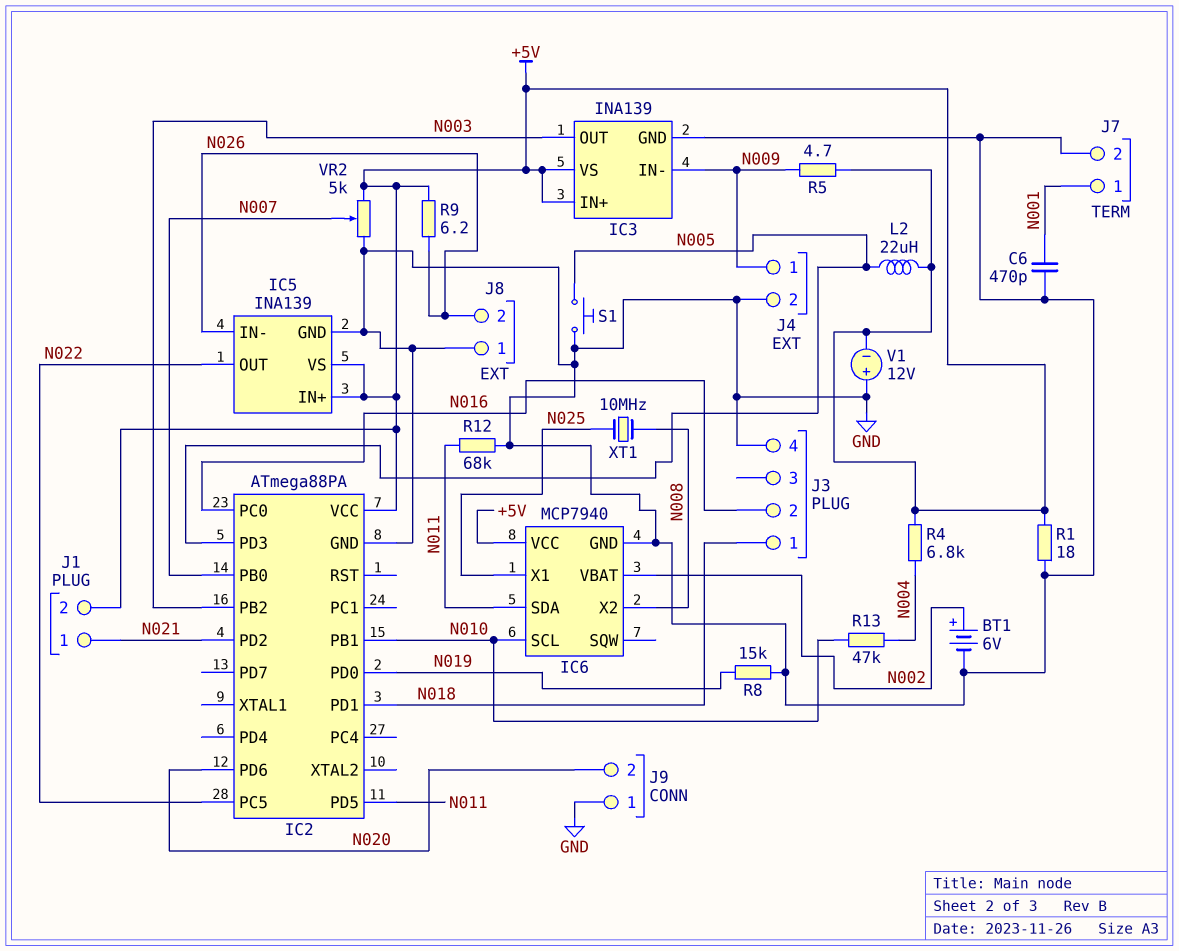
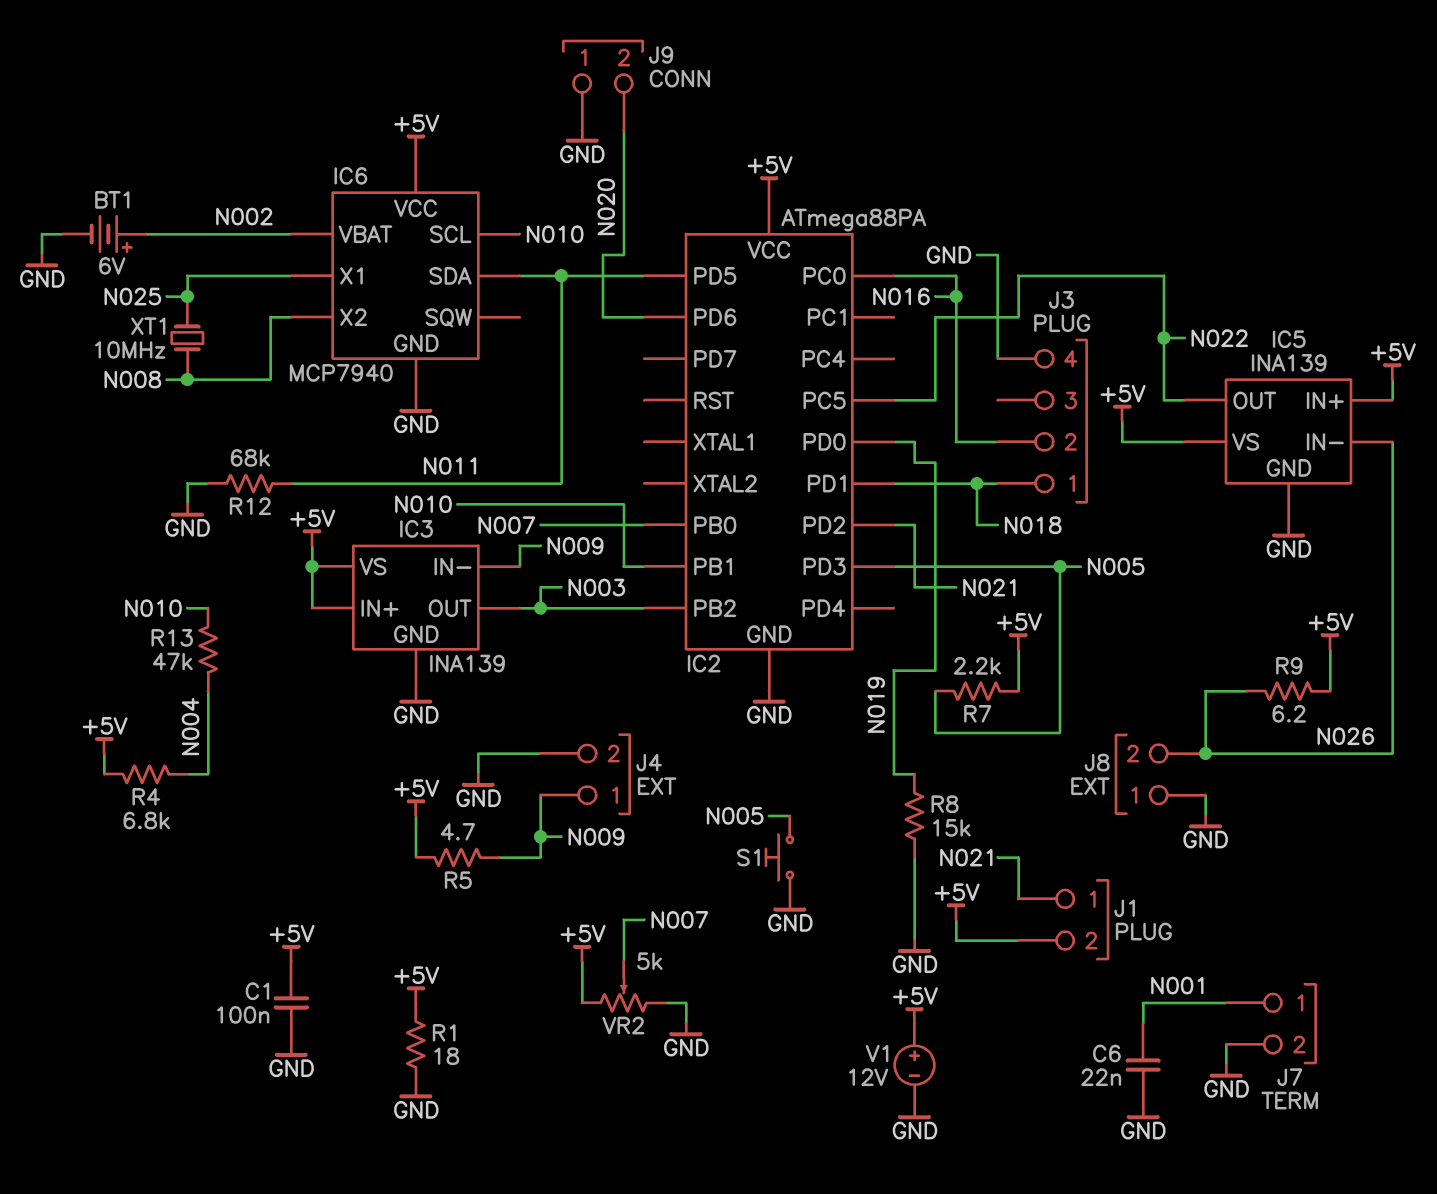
C1: none -> 100nF (+5V, GND)
C6: 470pF (GND, N001) -> 22nF (GND, N001)
L2: 22uH (+5V, N005) -> none
R7: none -> 2.2k (+5V, N005)
V1: 12V (plus GND, minus +5V) -> 12V (plus +5V, minus GND)

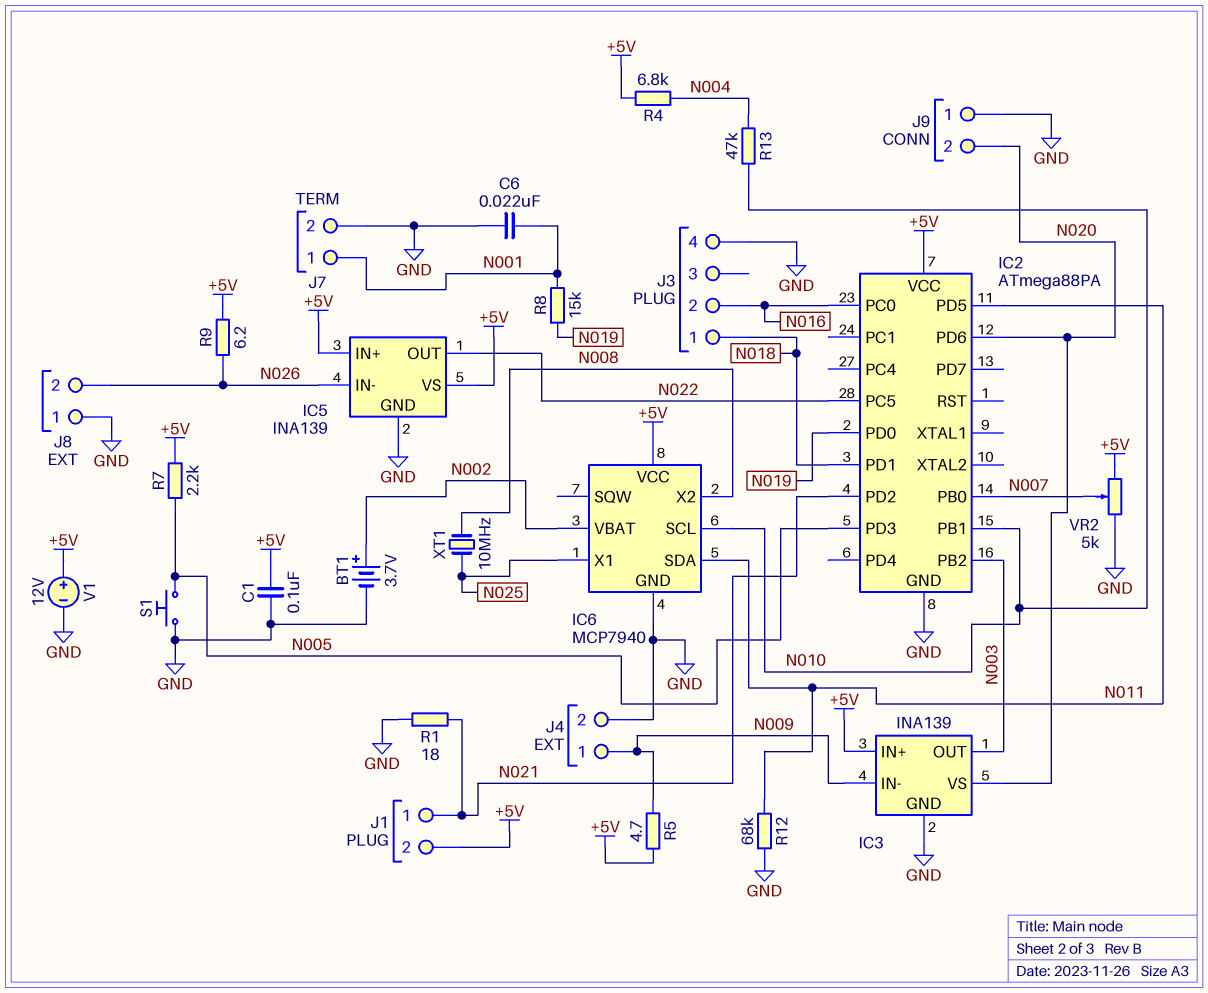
BT1: 6V (plus N002, minus GND) -> 3.7V (plus N002, minus GND)
IC3 pin VS: +5V -> N020
R1: 18 (+5V, GND) -> 18 (GND, N021)
R8: 15k (GND, N019) -> 15k (N001, N019)

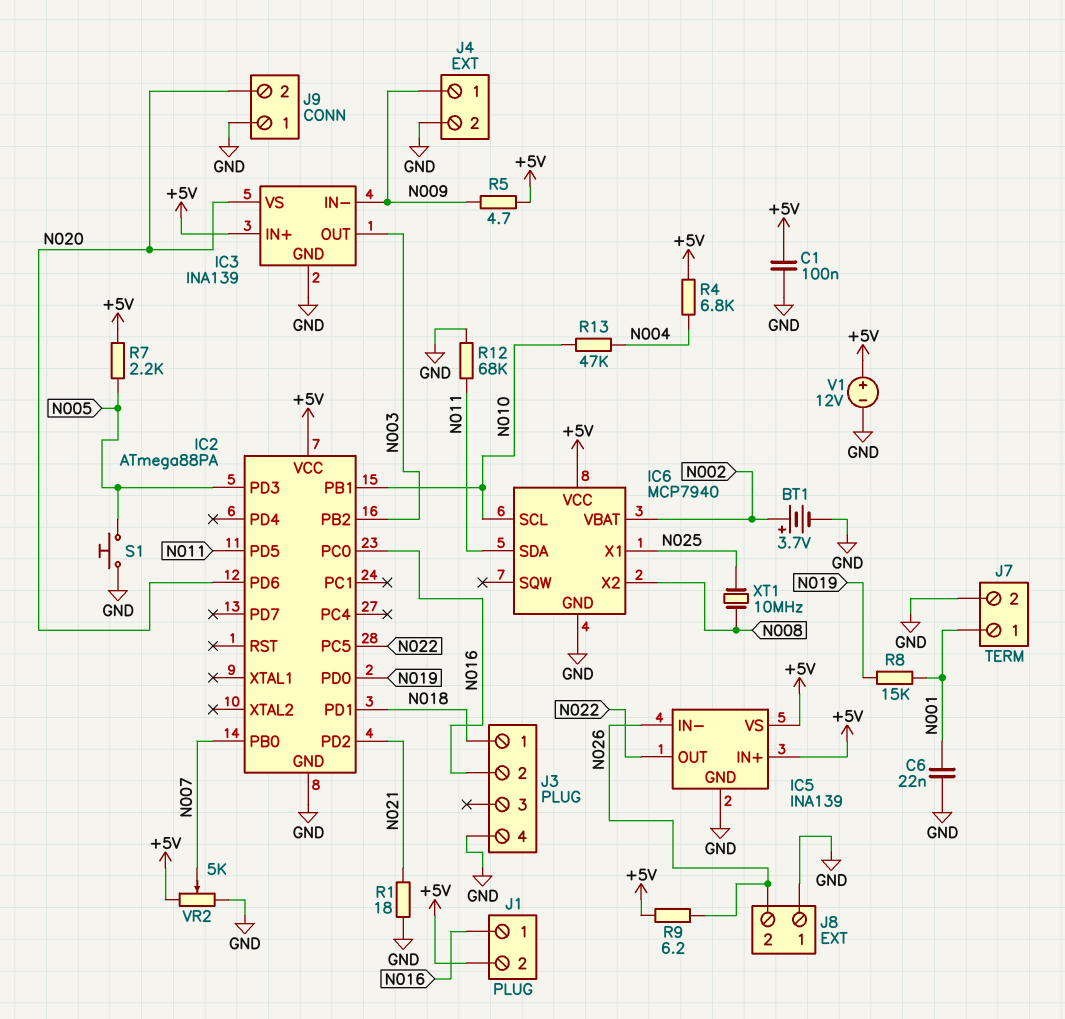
J1 pin 1: N021 -> N016

